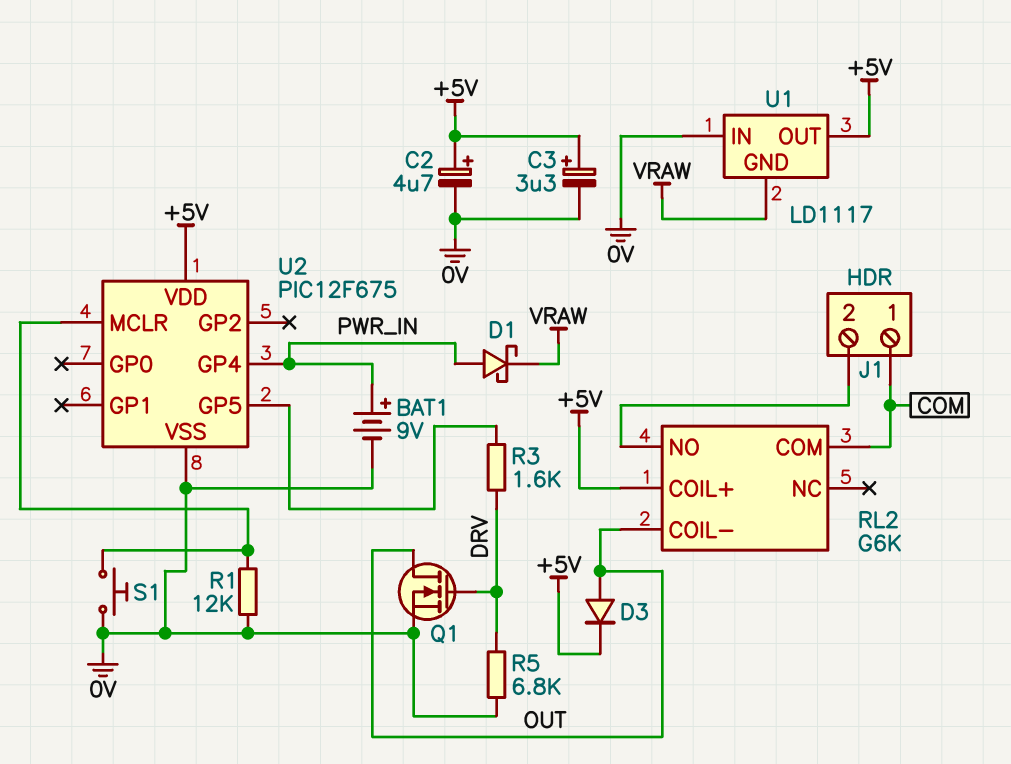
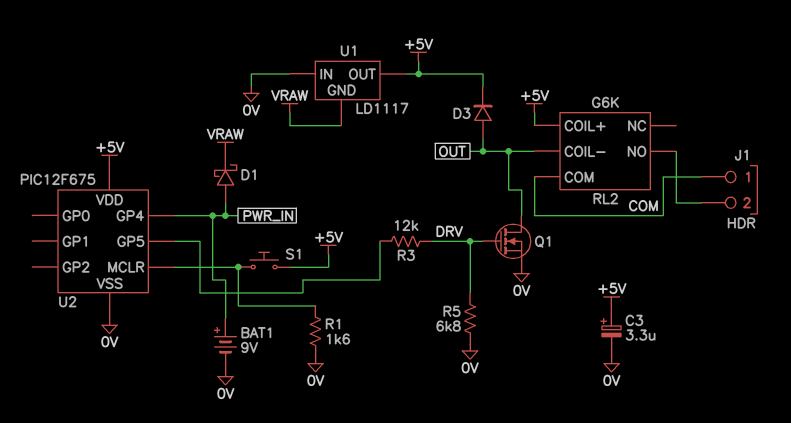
C2: 4.7uF (plus +5V, minus 0V) -> none
R1: 12k (0V, U2/MCLR) -> 1.6k (0V, U2/MCLR)
R3: 1.6k (DRV, U2/GP5) -> 12k (DRV, U2/GP5)
S1: button (0V, U2/MCLR) -> button (+5V, U2/MCLR)

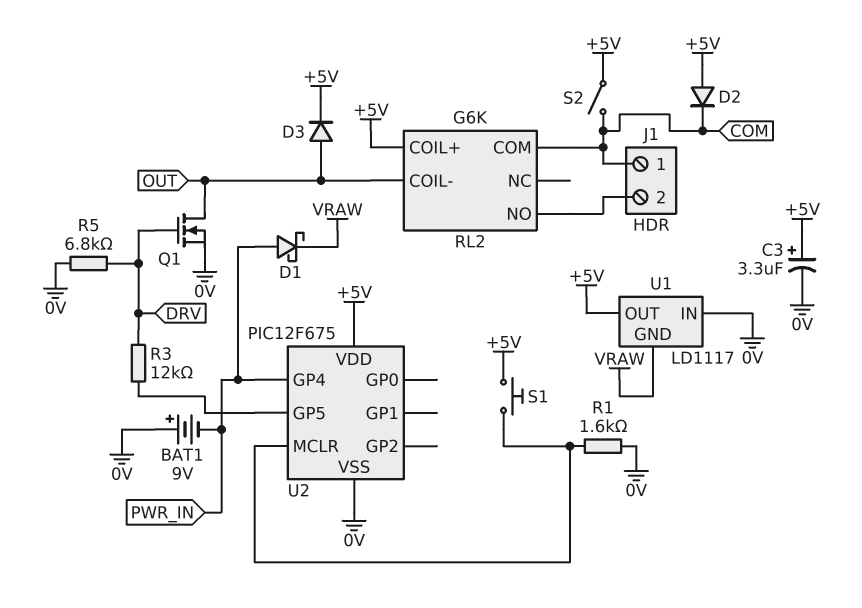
BAT1: 9V (plus PWR_IN, minus 0V) -> 9V (plus 0V, minus PWR_IN)
D2: none -> diode (A +5V, K COM)
S2: none -> switch (+5V, COM)

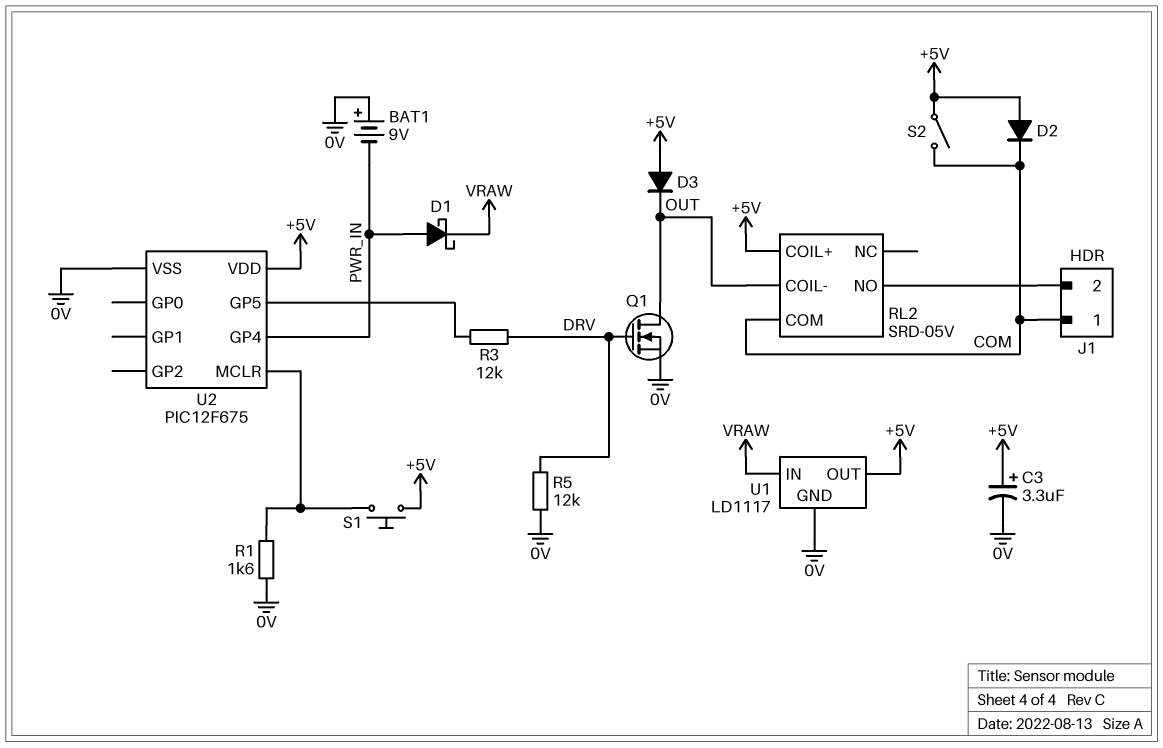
D3: diode (A OUT, K +5V) -> diode (A +5V, K OUT)
R5: 6.8k (0V, DRV) -> 12k (0V, DRV)
RL2: G6K -> SRD-05V
U1 pin GND: VRAW -> 0V
U1 pin IN: 0V -> VRAW

